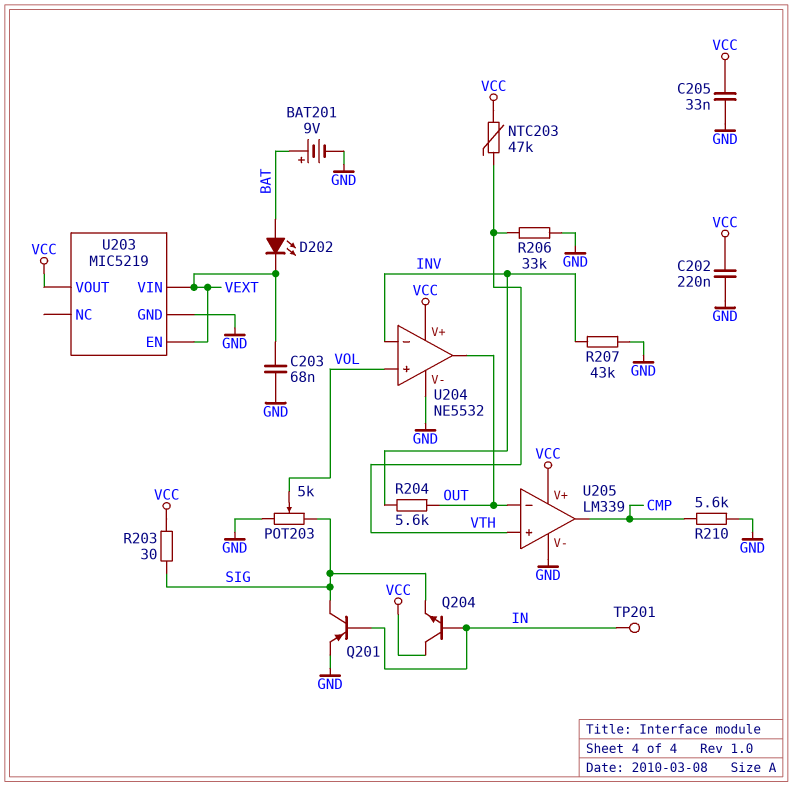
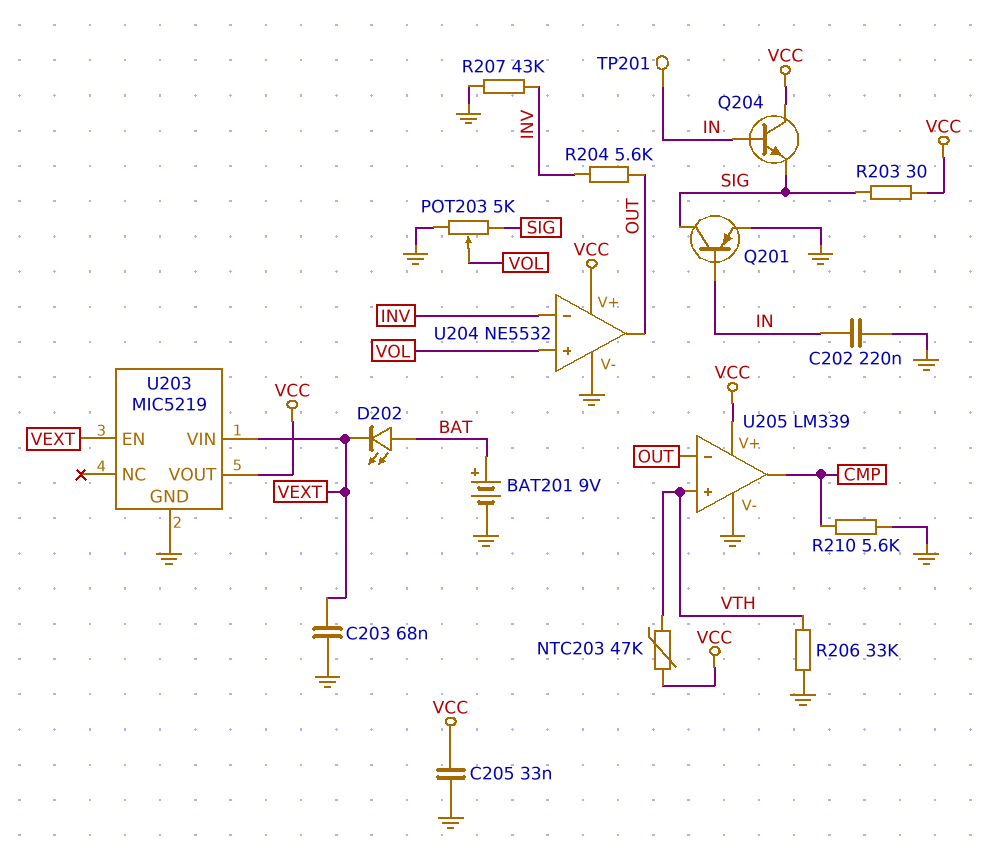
C202: 220nF (GND, VCC) -> 220nF (GND, IN)

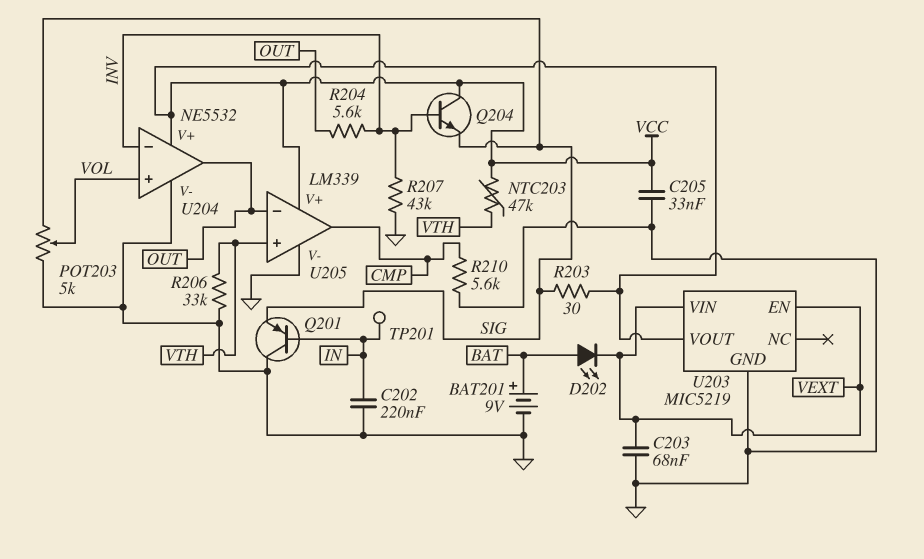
Q201: PNP (B IN, C SIG, E GND) -> PNP (B IN, C GND, E SIG)
Q204: NPN (B IN, C VCC, E SIG) -> NPN (B INV, C VCC, E SIG)

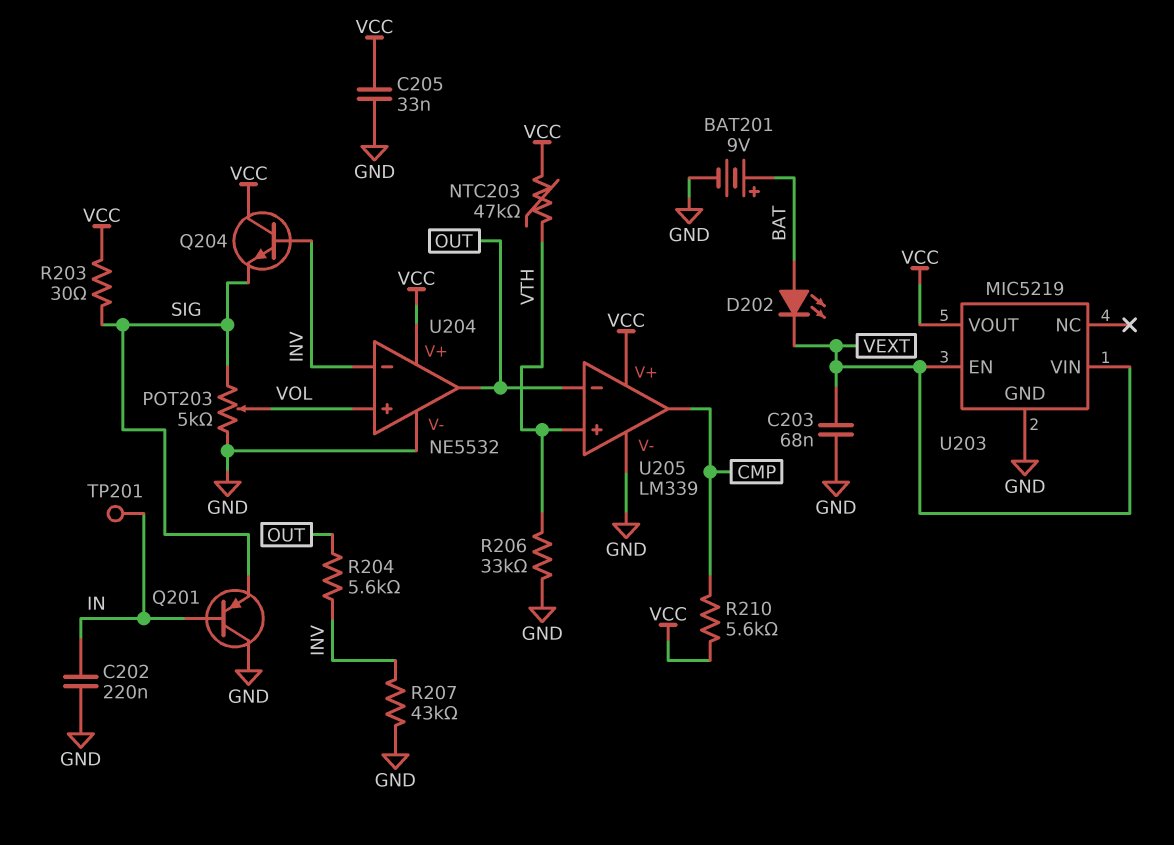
R210: 5.6k (CMP, GND) -> 5.6k (CMP, VCC)

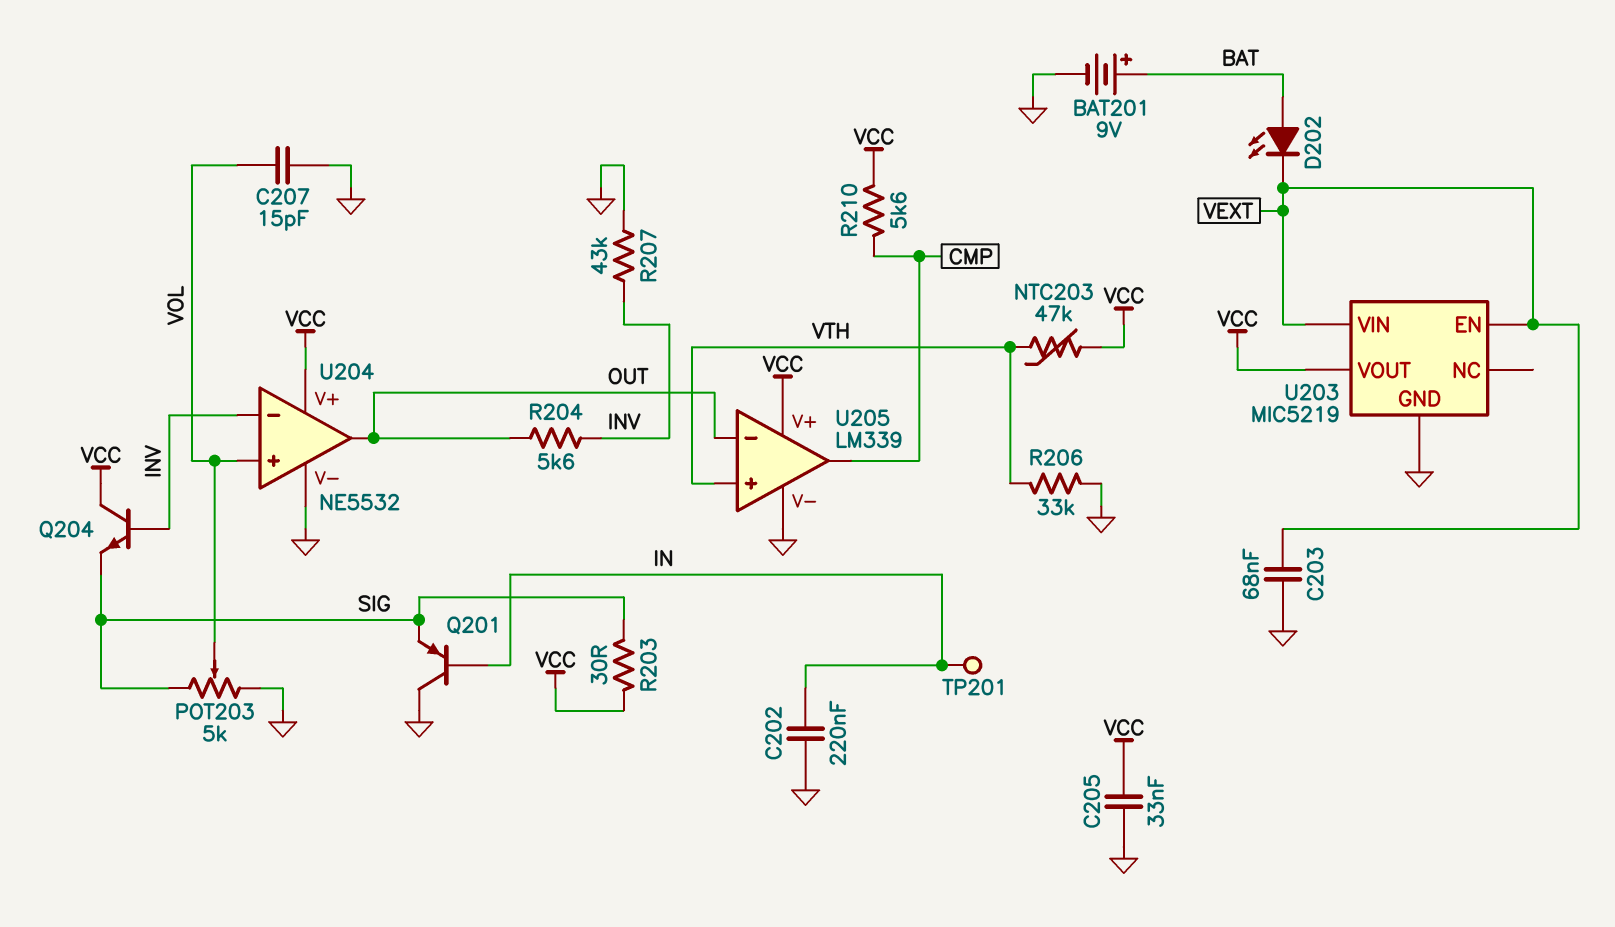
C207: none -> 15pF (GND, VOL)

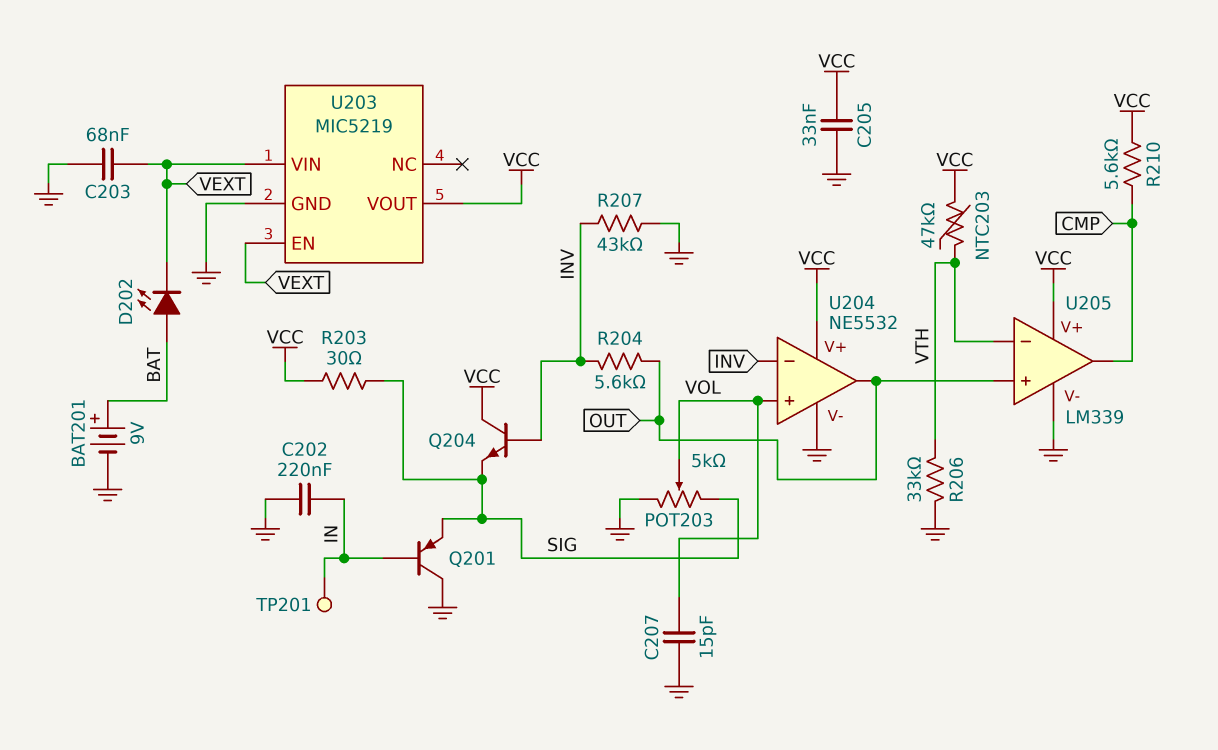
U205 pin in+: VTH -> OUT
U205 pin in-: OUT -> VTH

